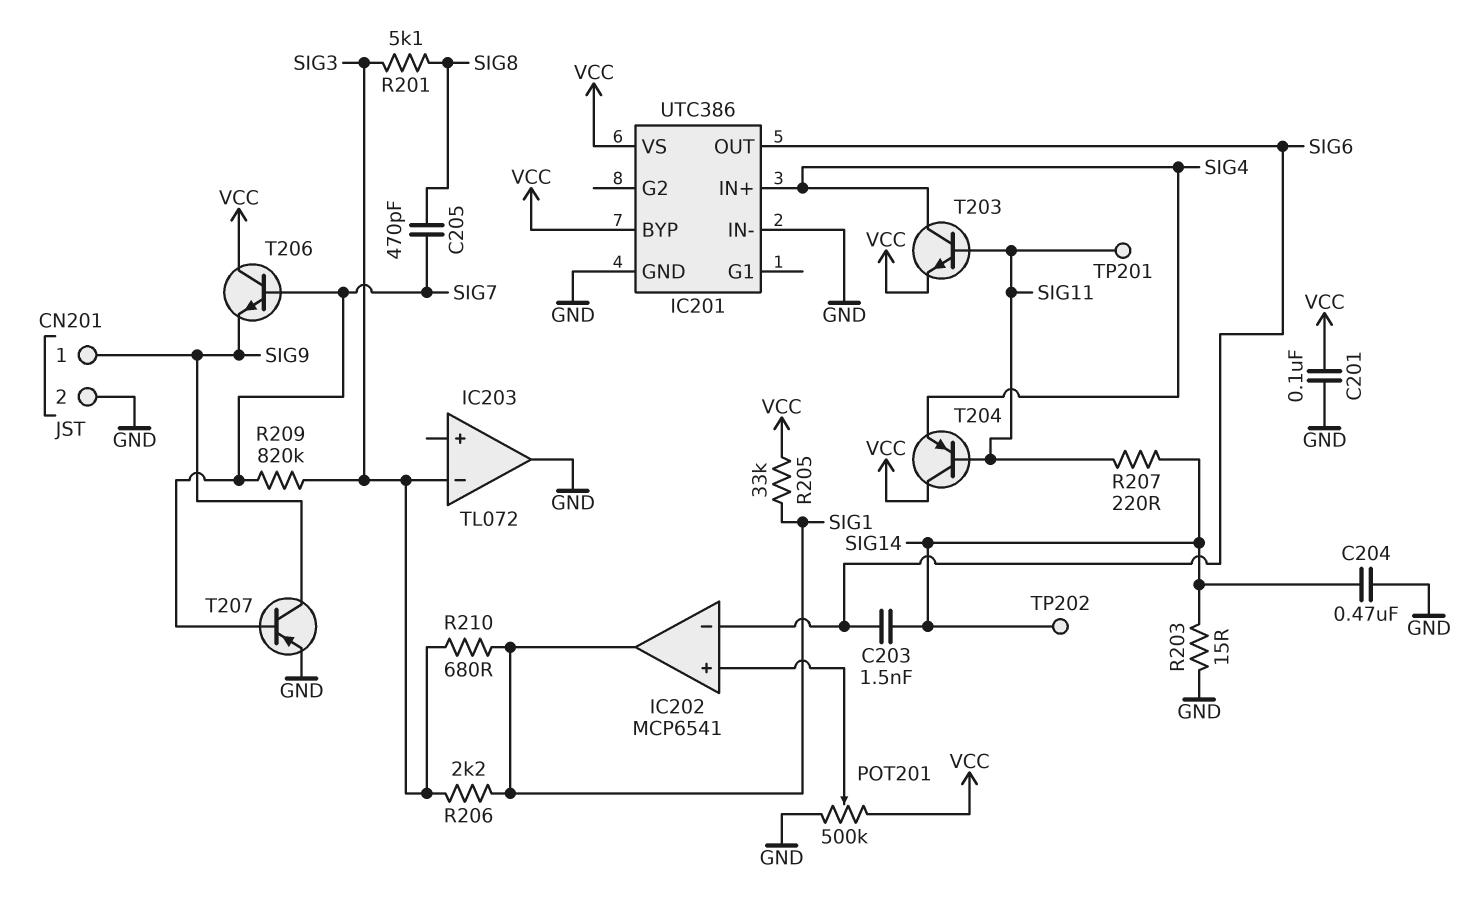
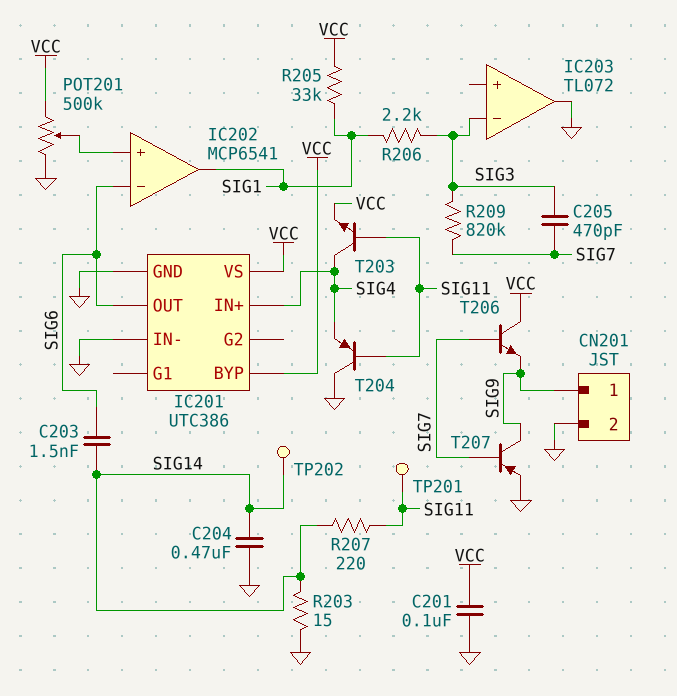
C205: 470pF (SIG7, SIG8) -> 470pF (SIG3, SIG7)
R201: 5.1k (SIG3, SIG8) -> none
R210: 680 (SIG1, SIG3) -> none
T204: PNP (B SIG11, C VCC, E SIG4) -> PNP (B SIG11, C GND, E SIG4)

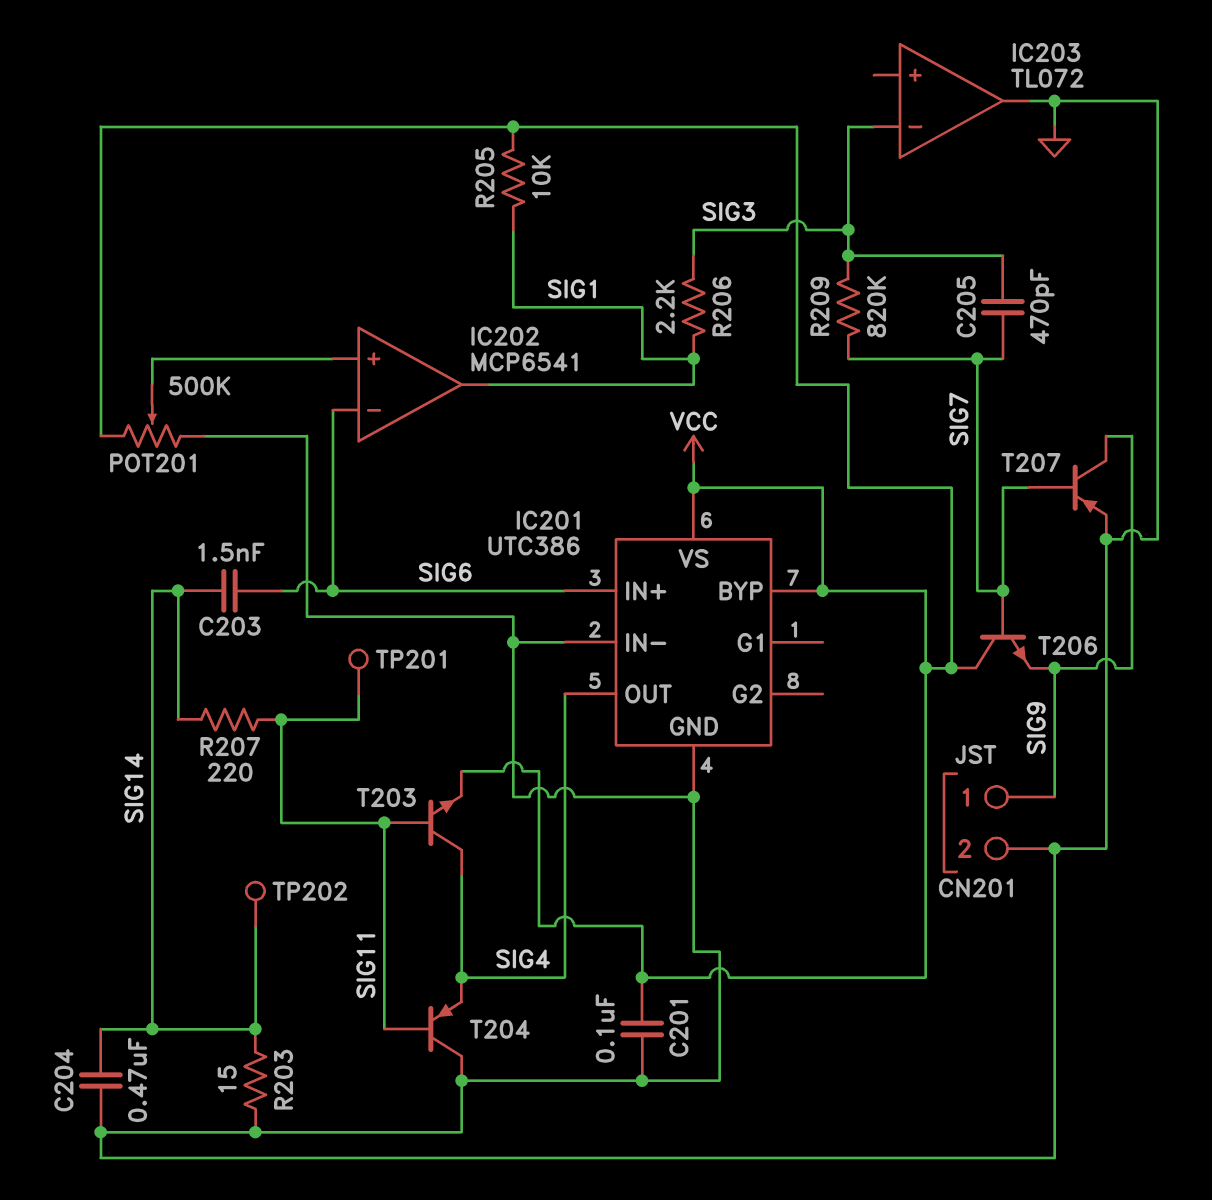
IC201 pin IN+: SIG4 -> SIG6
IC201 pin OUT: SIG6 -> SIG4
R205: 33k (SIG1, VCC) -> 10k (SIG1, VCC)

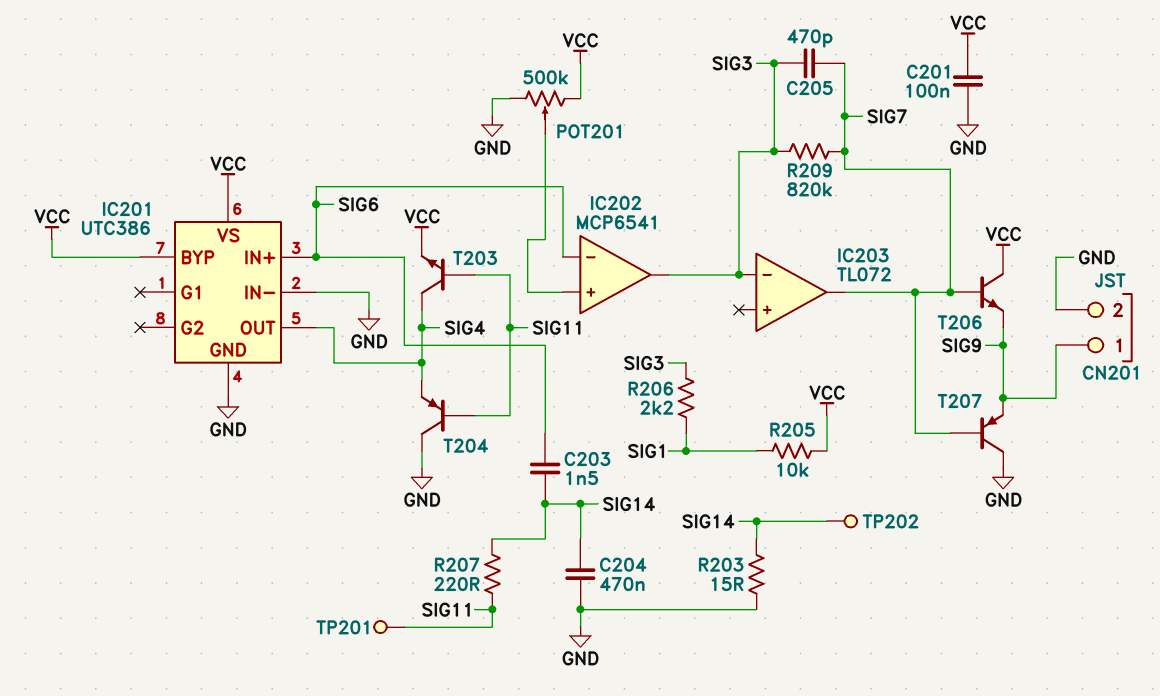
IC202 pin out: SIG1 -> SIG3
IC203 pin out: GND -> SIG7
T207: PNP (B SIG7, C SIG9, E GND) -> PNP (B SIG7, C GND, E SIG9)

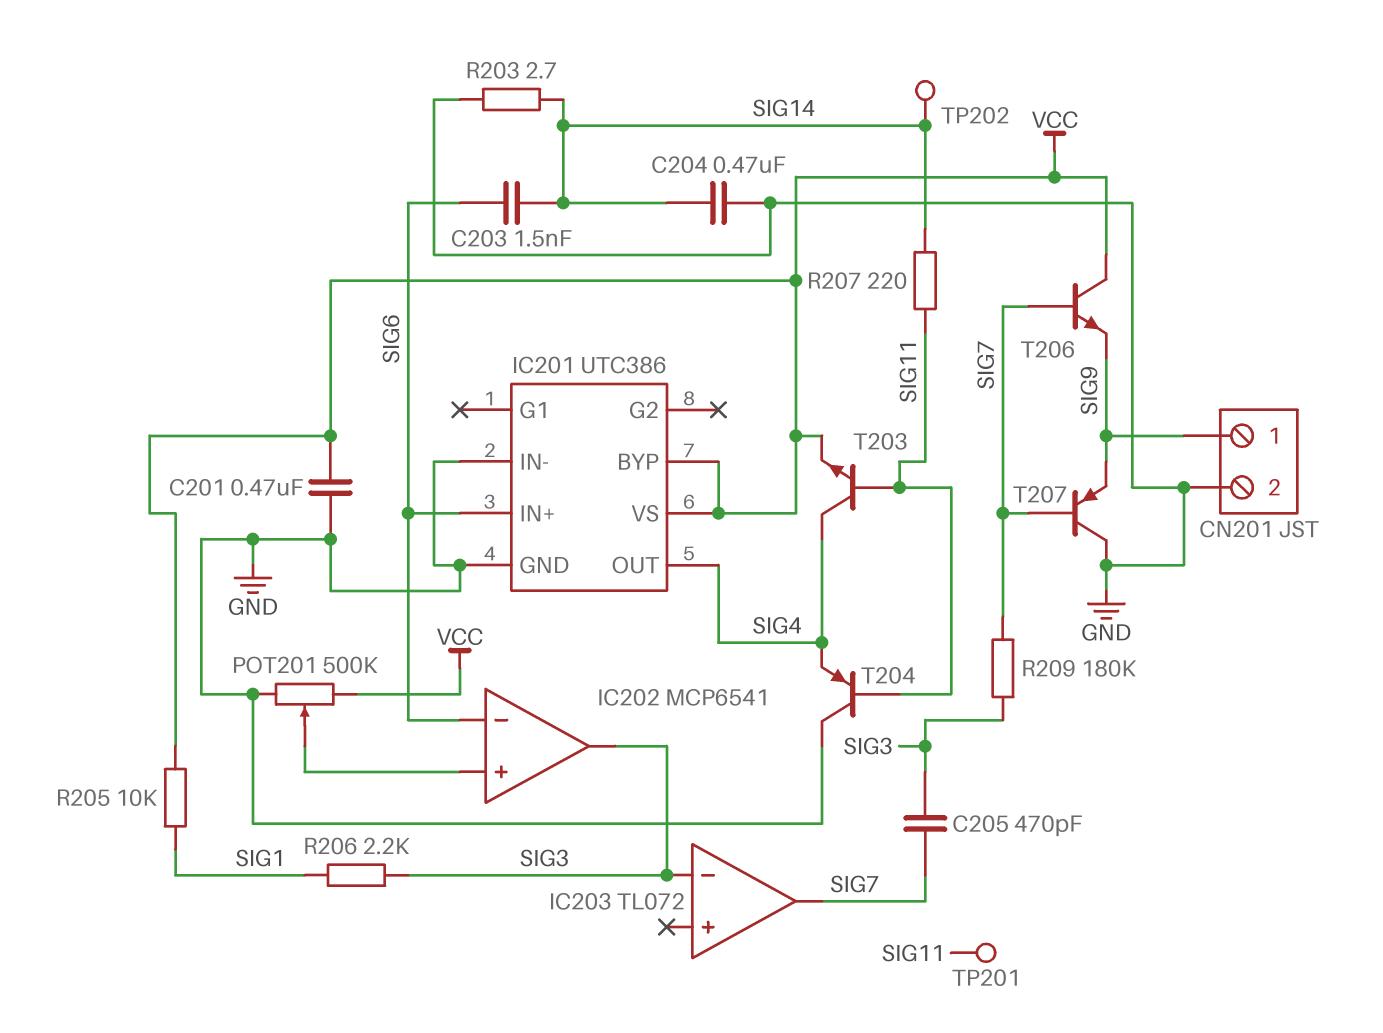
C201: 100nF (GND, VCC) -> 470nF (GND, VCC)
R203: 15 (GND, SIG14) -> 2.7 (GND, SIG14)
R209: 820k (SIG3, SIG7) -> 180k (SIG3, SIG7)

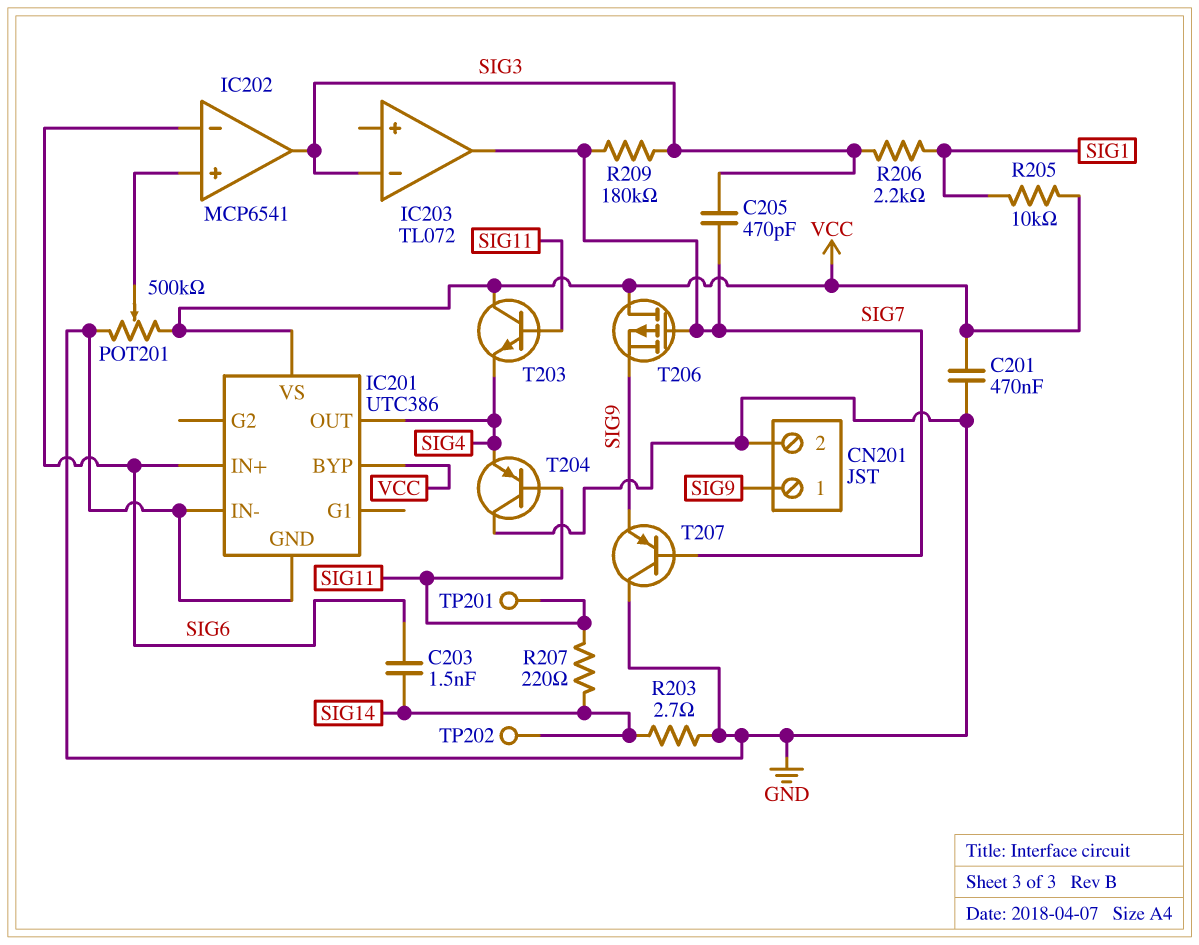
C204: 470nF (GND, SIG14) -> none
T203: NPN (B SIG11, C SIG4, E VCC) -> NPN (B SIG11, C VCC, E SIG4)
T206: NPN (B SIG7, C VCC, E SIG9) -> PMOS (G SIG7, D VCC, S SIG9)

